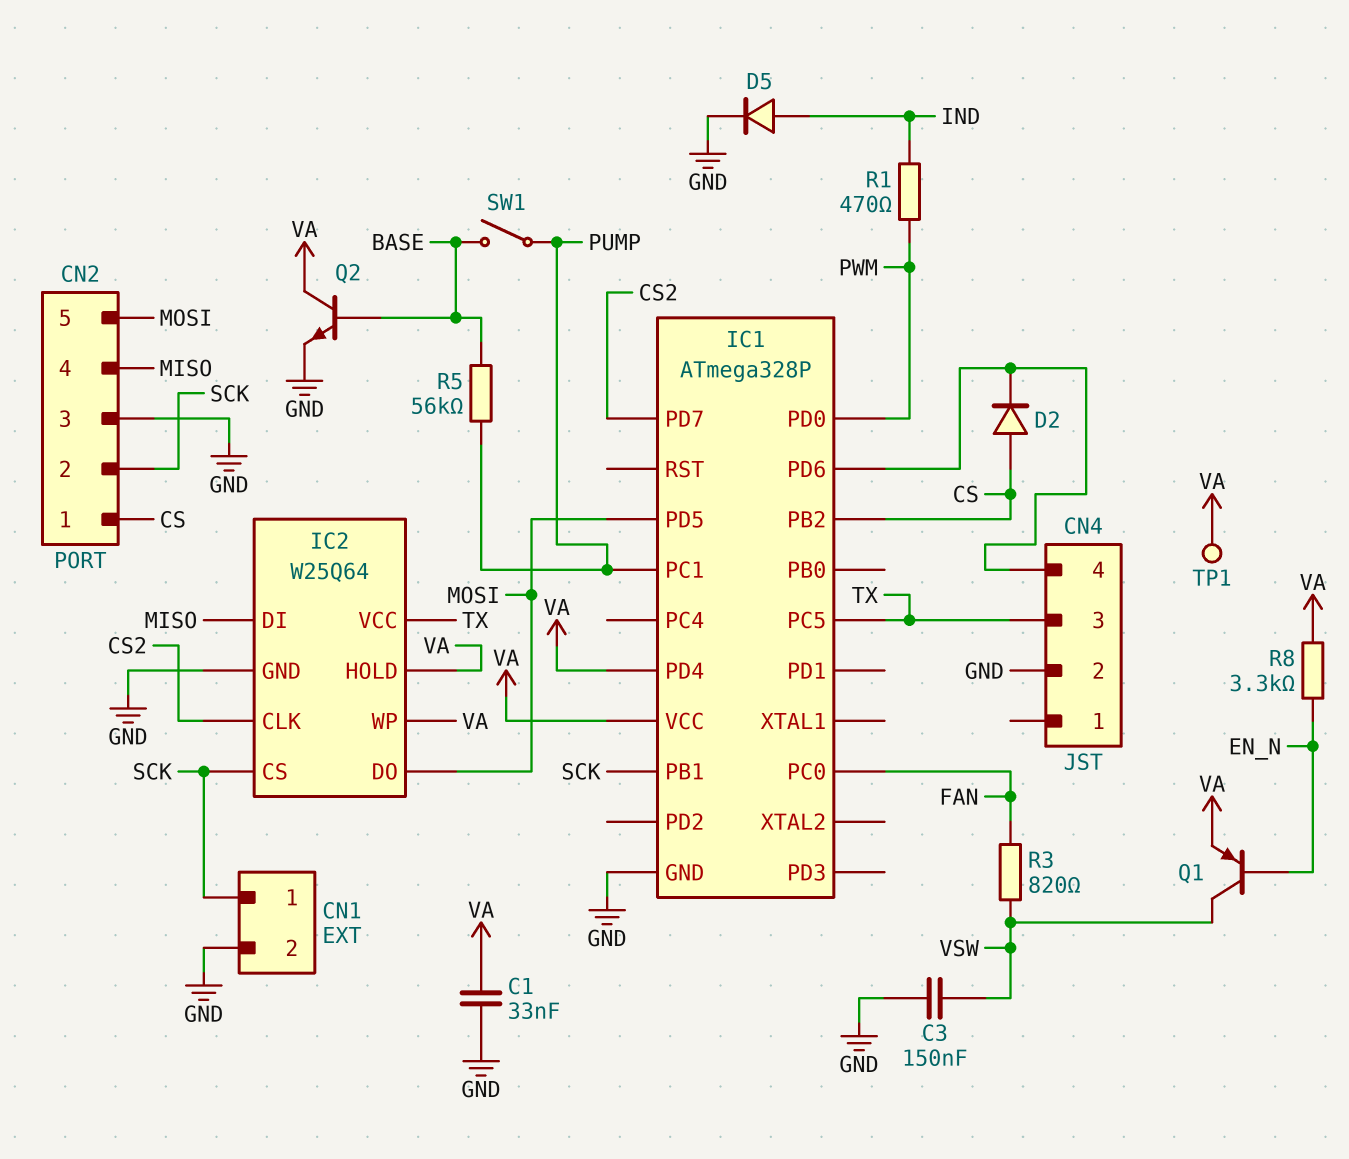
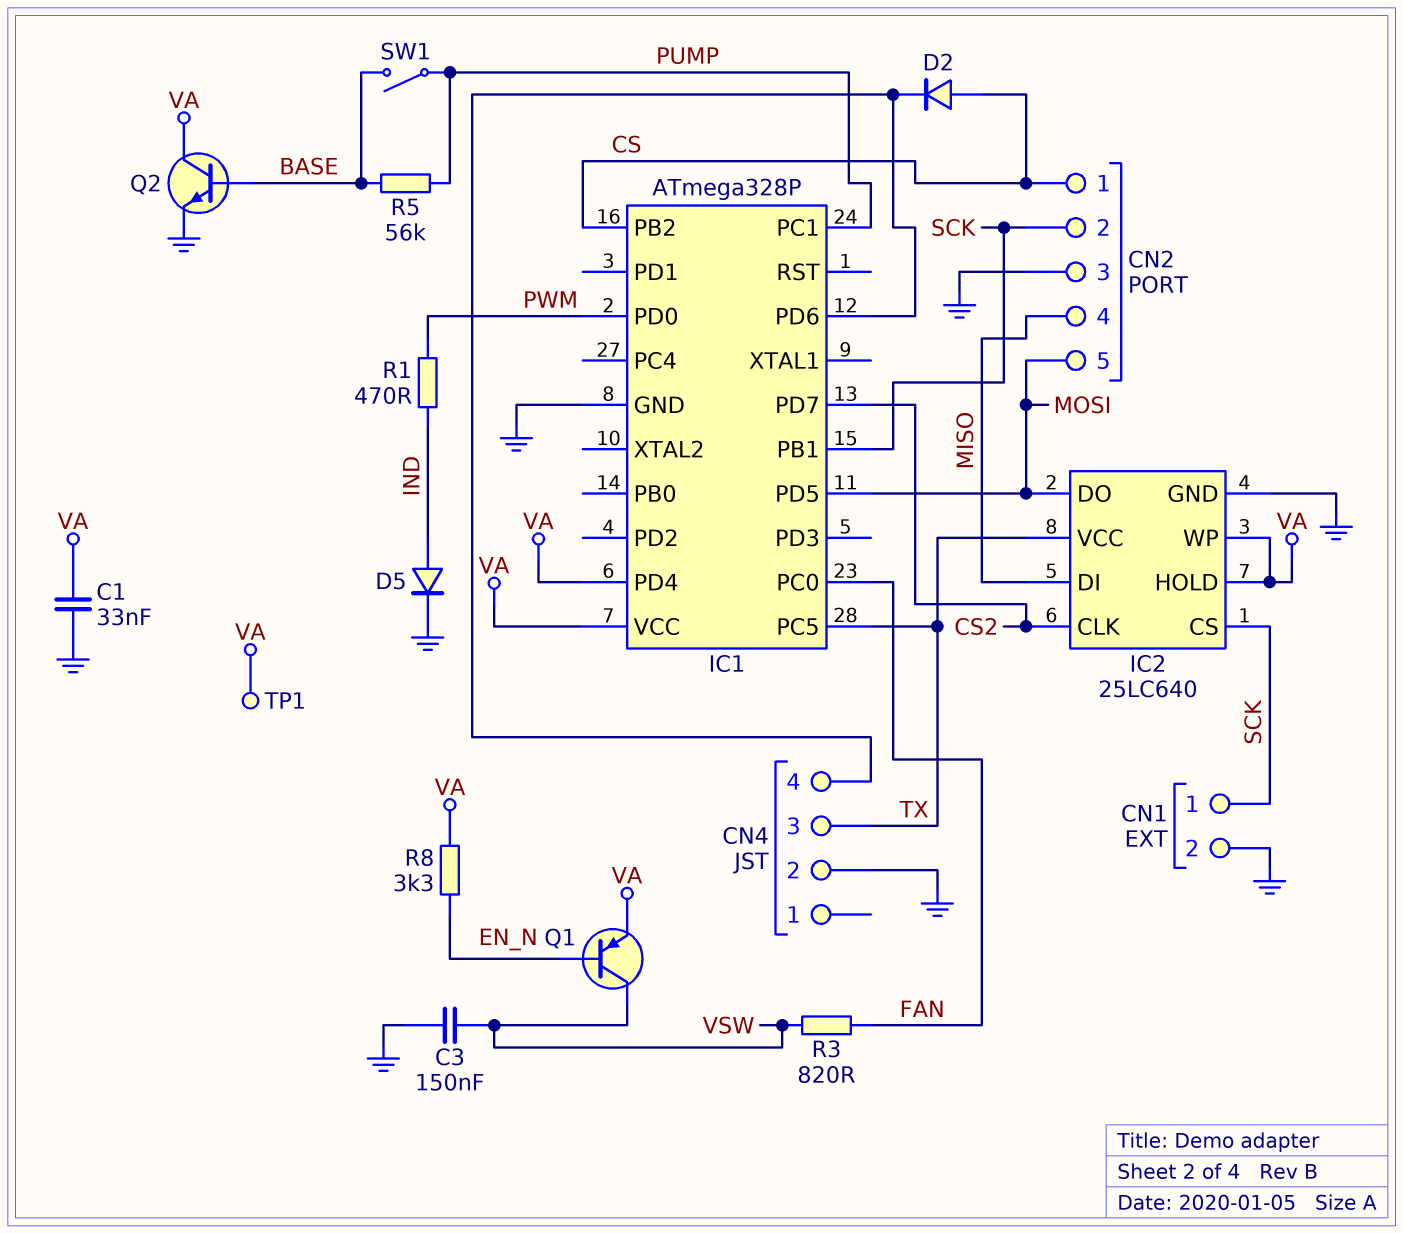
IC2: W25Q64 -> 25LC640

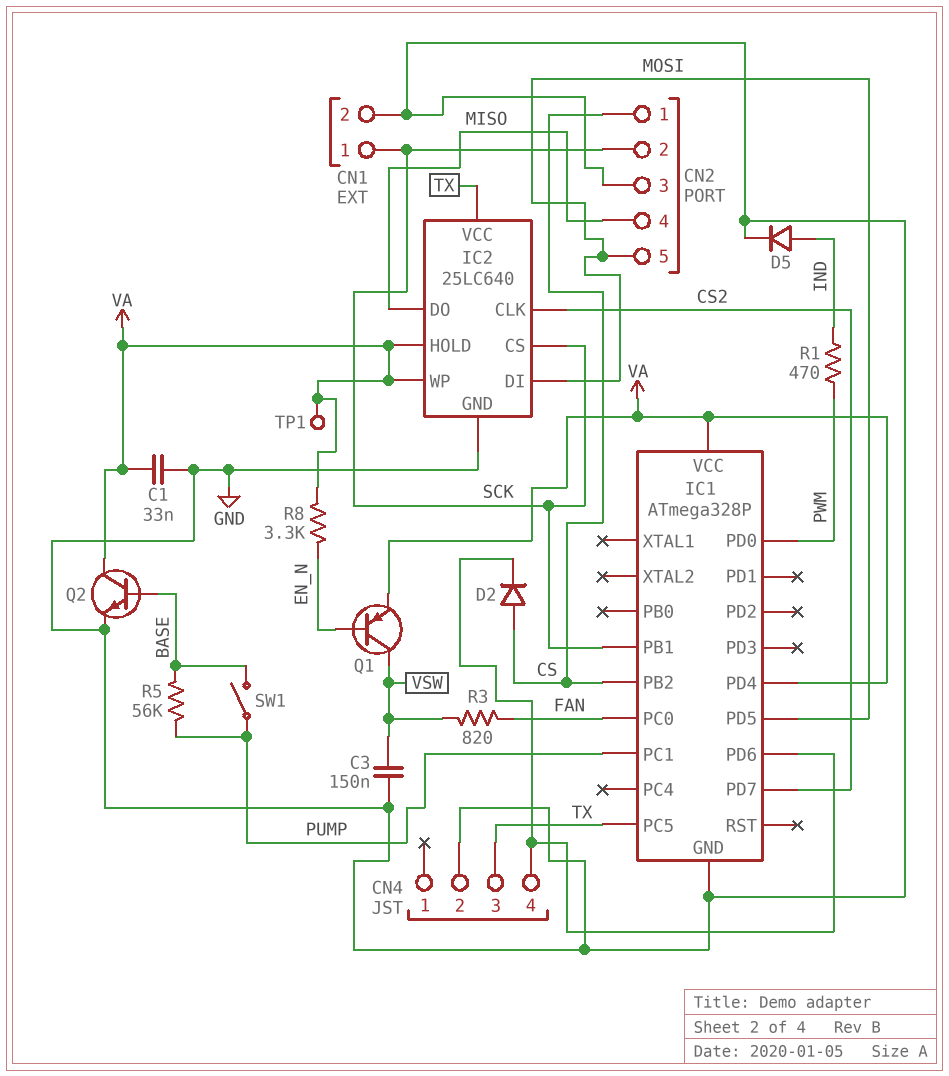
IC2 pin DI: MISO -> MOSI
IC2 pin DO: MOSI -> MISO

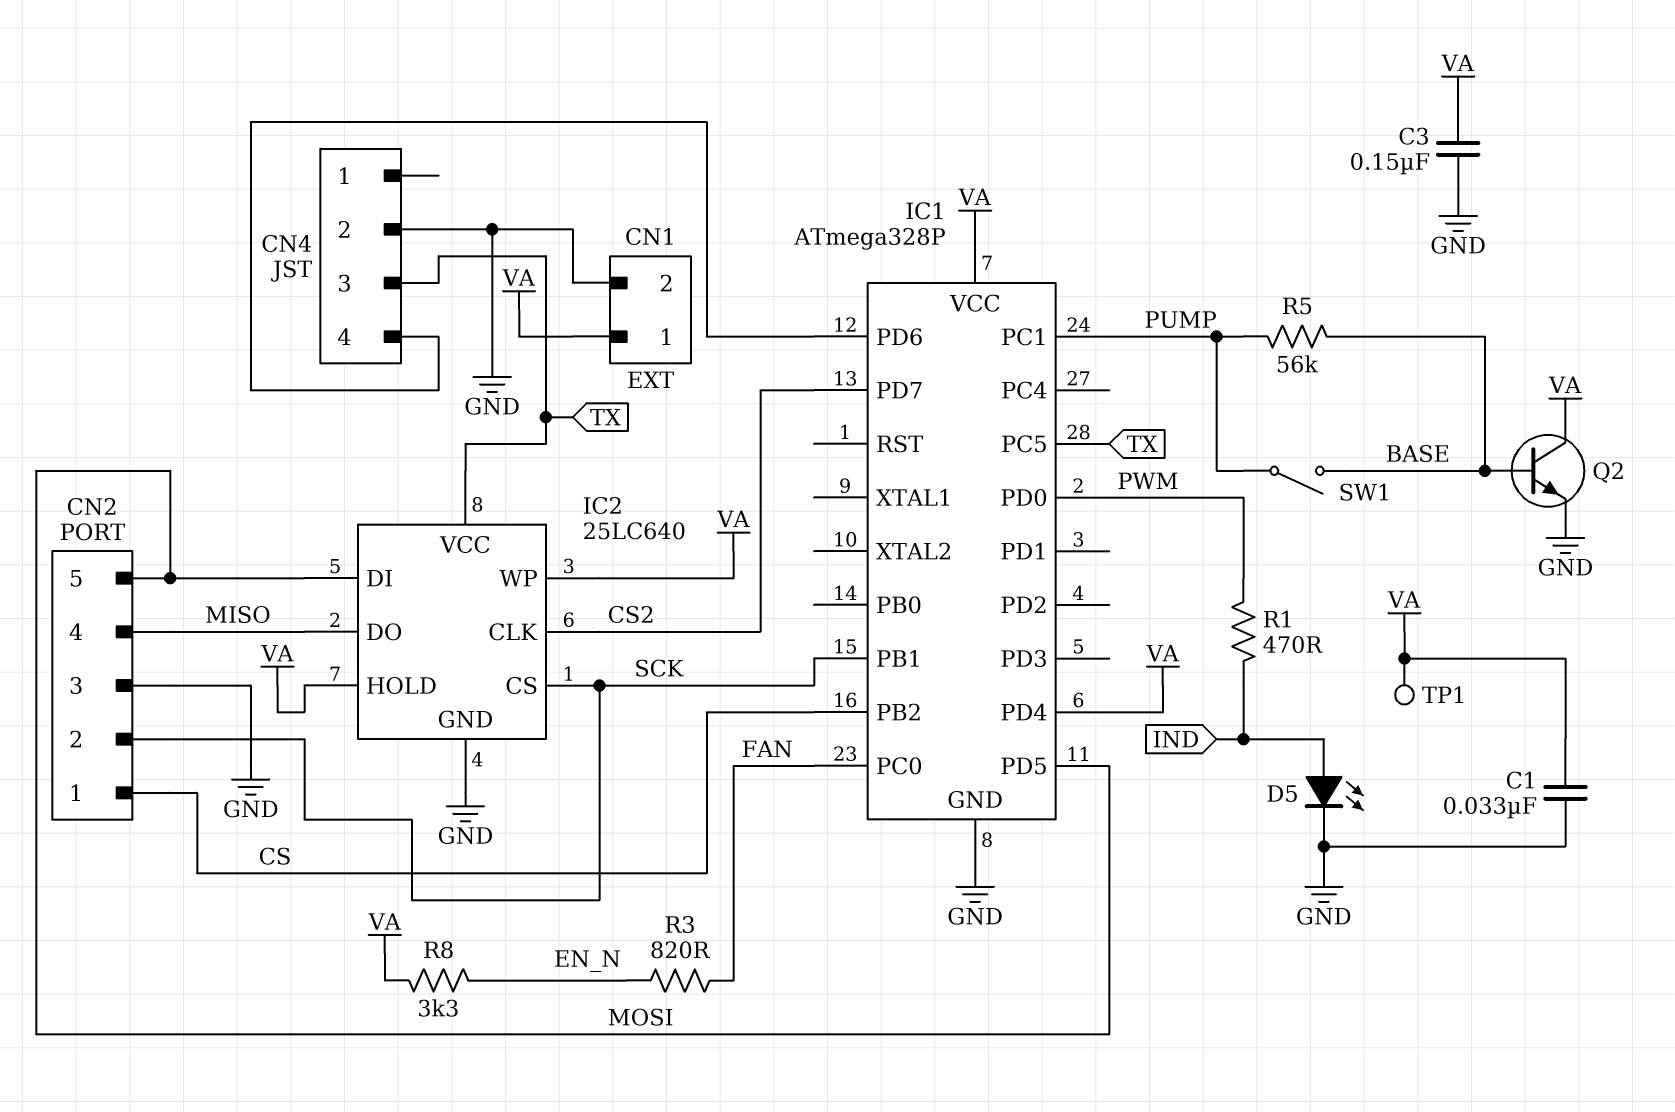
C3: 150nF (GND, VSW) -> 150nF (GND, VA)
CN1 pin 1: SCK -> VA
D2: diode (A CS, K CN4/4) -> none
D5: diode (A IND, K GND) -> LED (A IND, K GND)
Q1: PNP (B EN_N, C VSW, E VA) -> none
R3: 820 (FAN, VSW) -> 820 (EN_N, FAN)

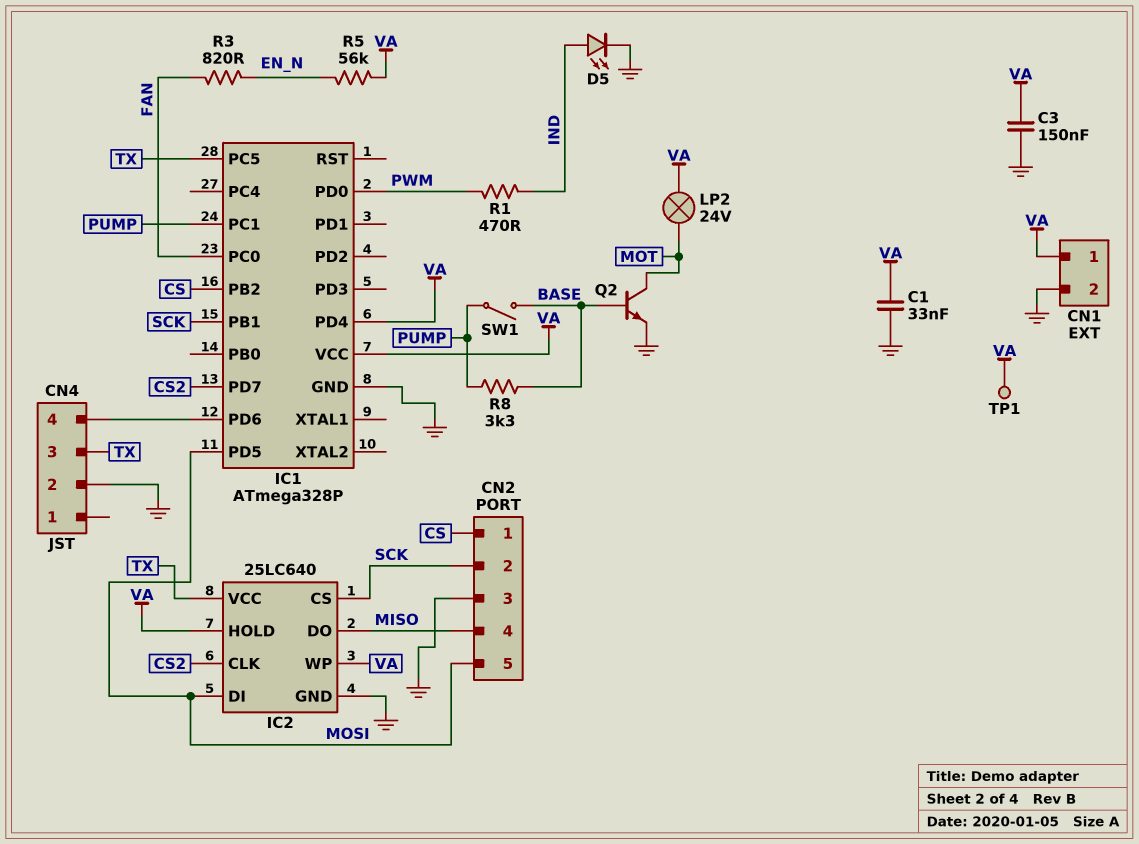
LP2: none -> lamp 24V (MOT, VA)
Q2: NPN (B BASE, C VA, E GND) -> NPN (B BASE, C MOT, E GND)
R5: 56k (BASE, PUMP) -> 56k (EN_N, VA)
R8: 3.3k (EN_N, VA) -> 3.3k (BASE, PUMP)

